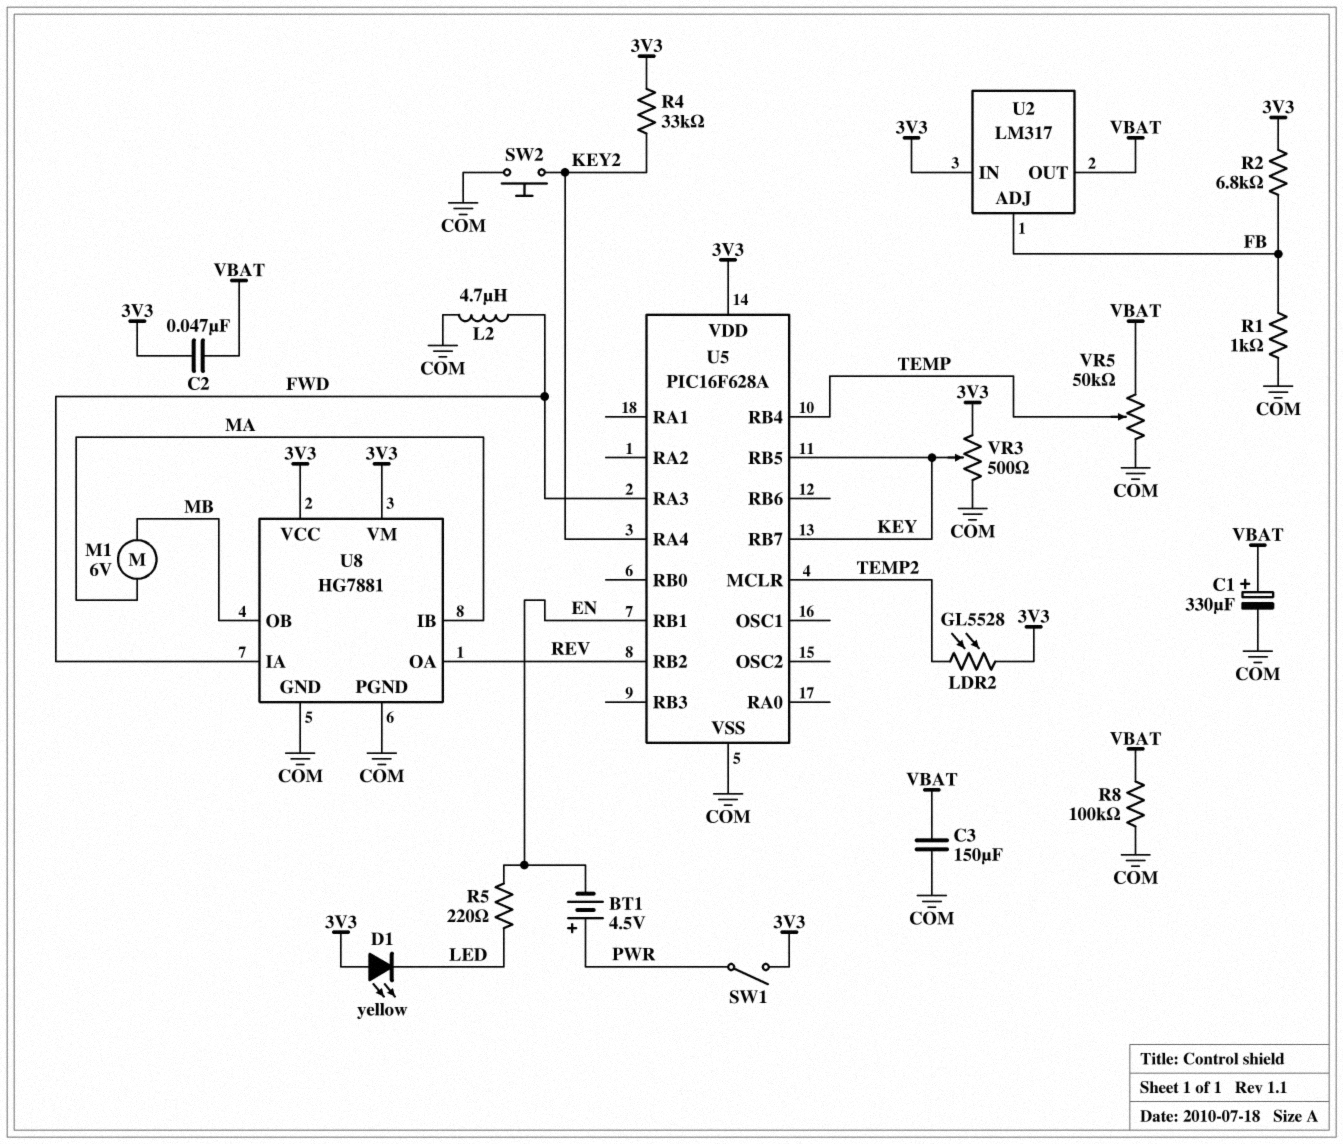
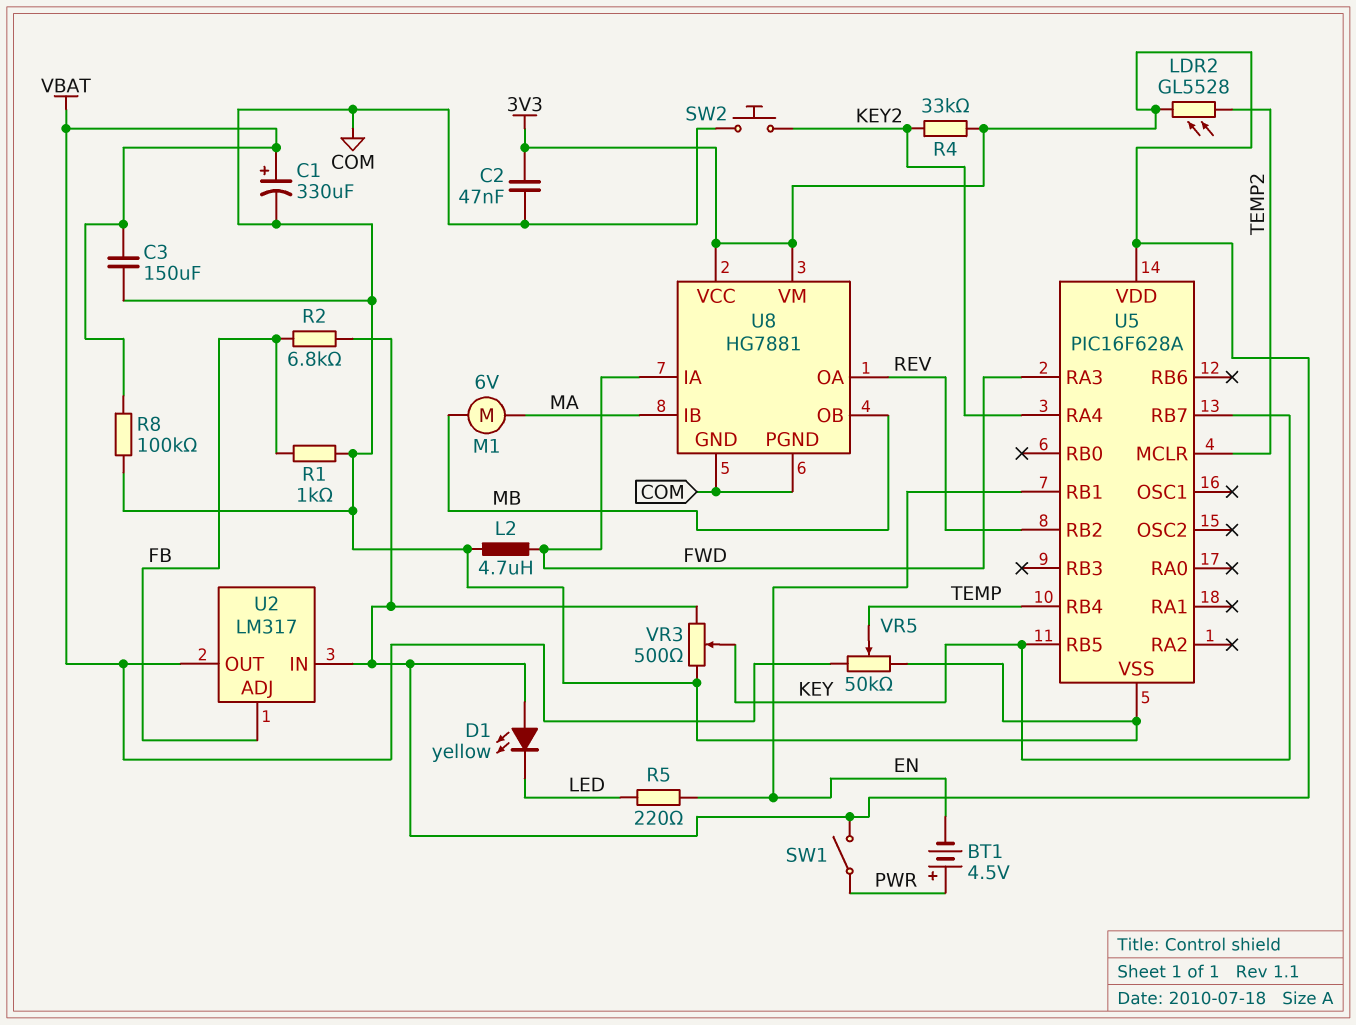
C2: 47nF (3V3, VBAT) -> 47nF (3V3, COM)

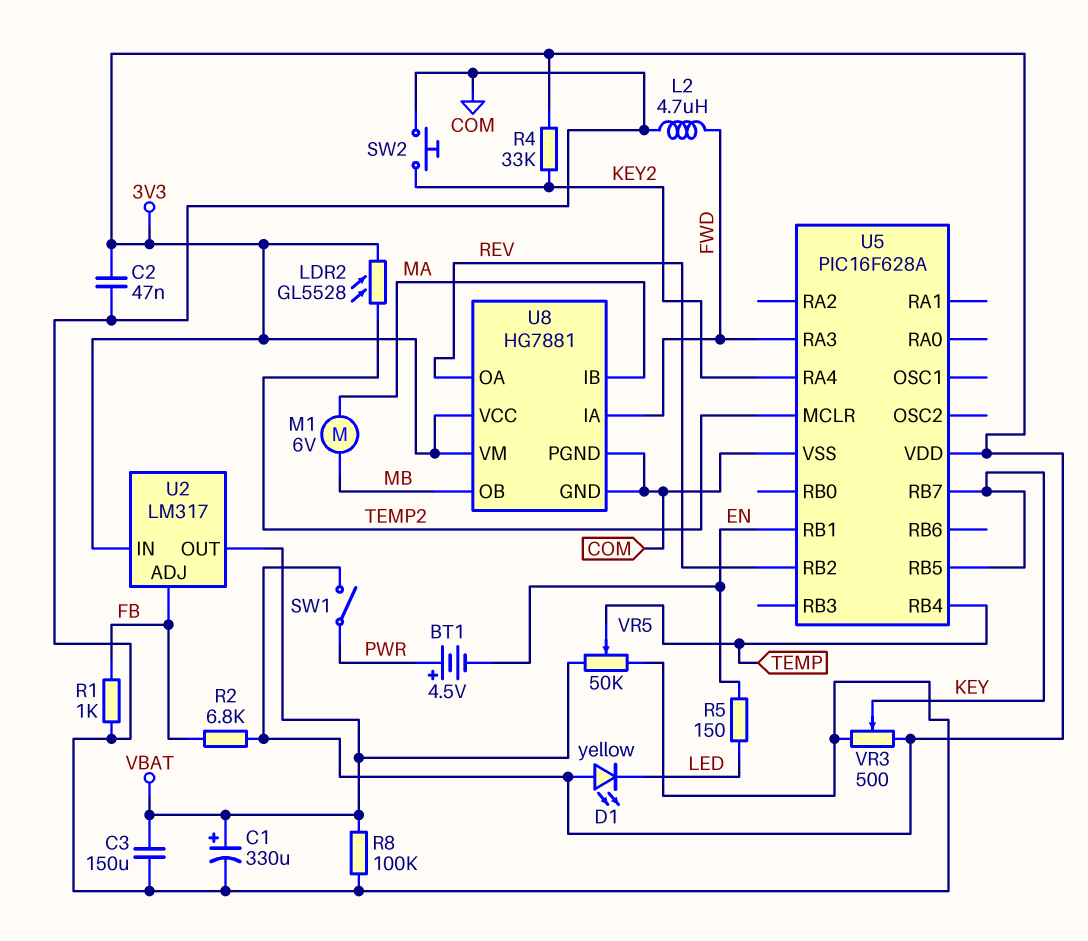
R5: 220 (EN, LED) -> 150 (EN, LED)

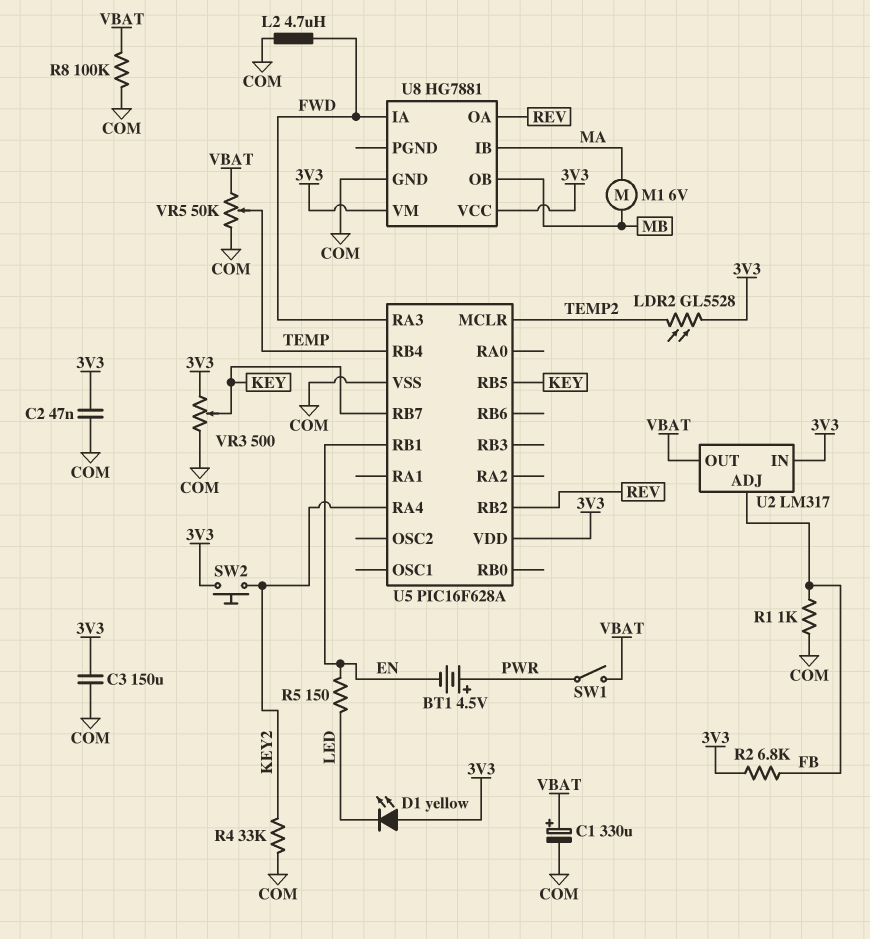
C3: 150uF (COM, VBAT) -> 150uF (3V3, COM)
R4: 33k (3V3, KEY2) -> 33k (COM, KEY2)
SW1: switch (3V3, PWR) -> switch (PWR, VBAT)
SW2: button (COM, KEY2) -> button (3V3, KEY2)
U8 pin PGND: COM -> none

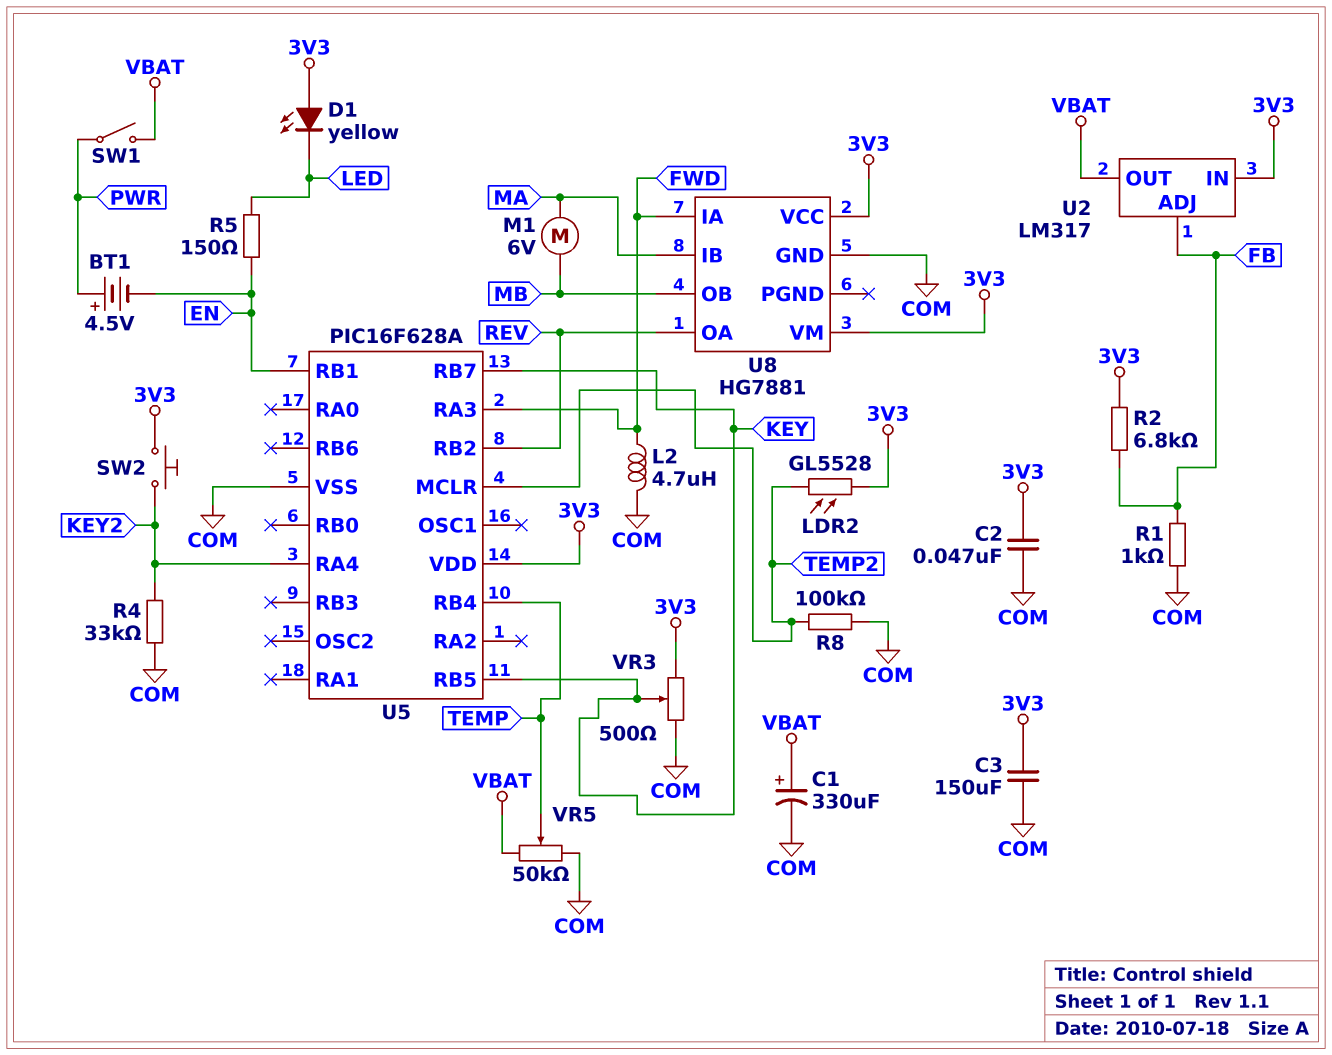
R8: 100k (COM, VBAT) -> 100k (COM, TEMP2)

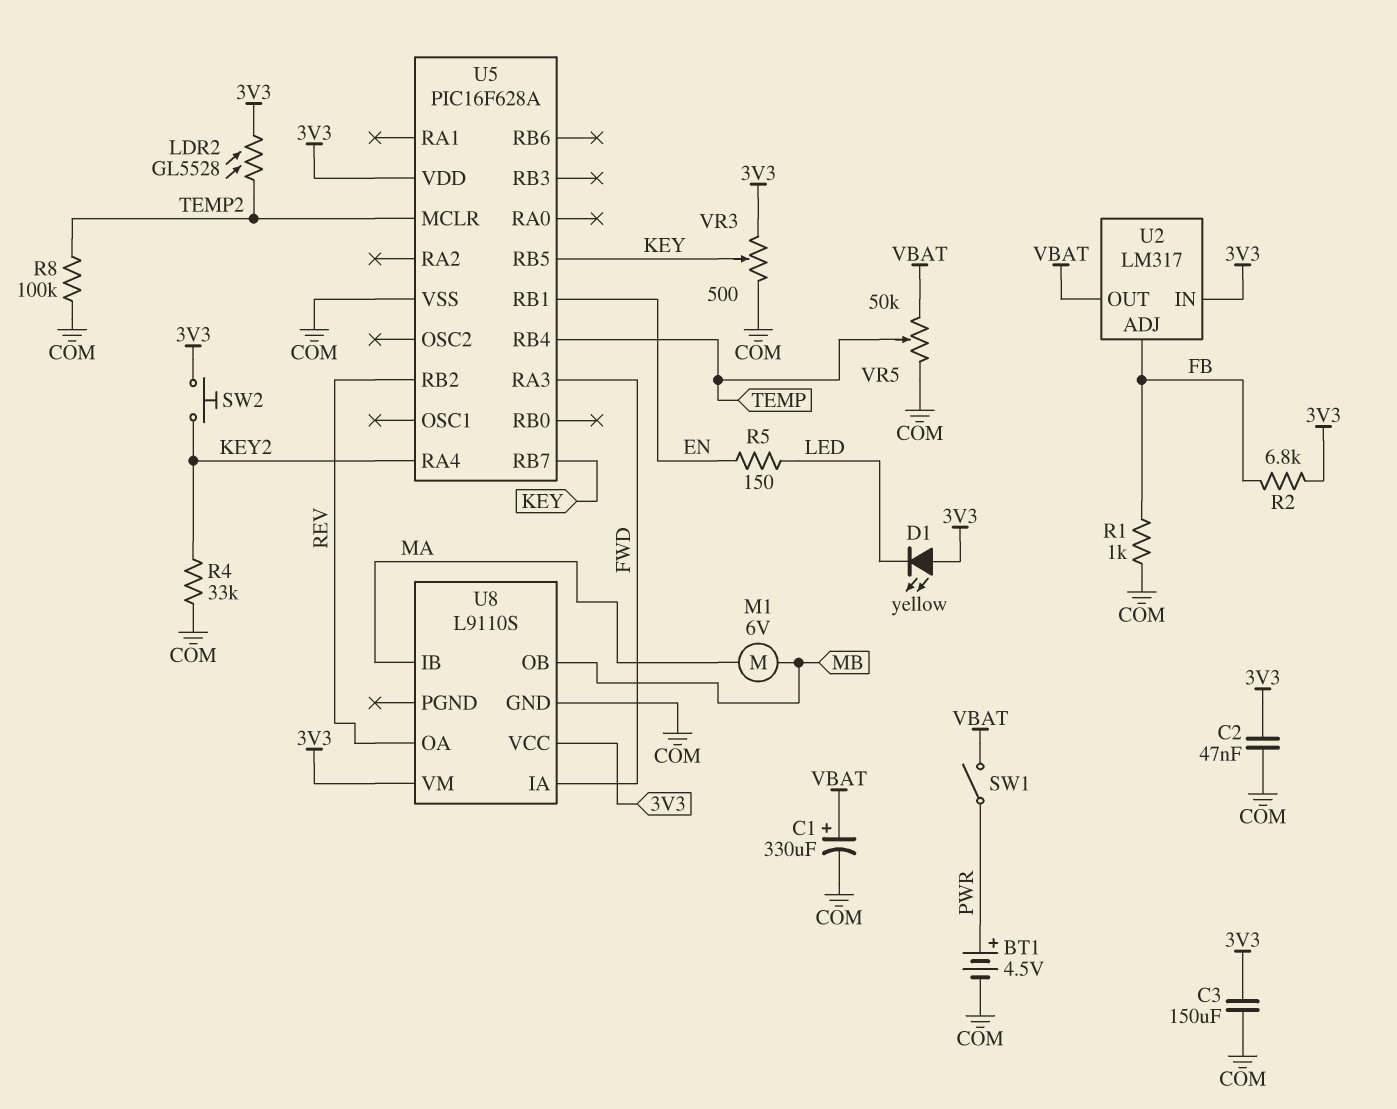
BT1: 4.5V (plus PWR, minus EN) -> 4.5V (plus PWR, minus COM)
L2: 4.7uH (COM, FWD) -> none
U8: HG7881 -> L9110S

